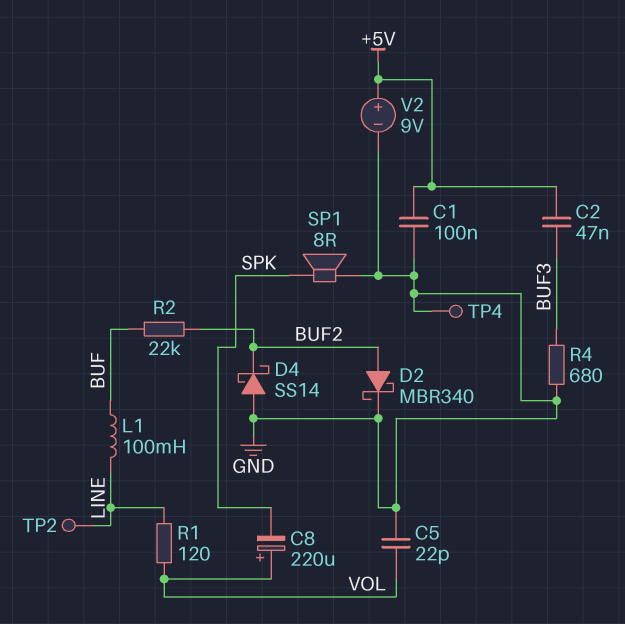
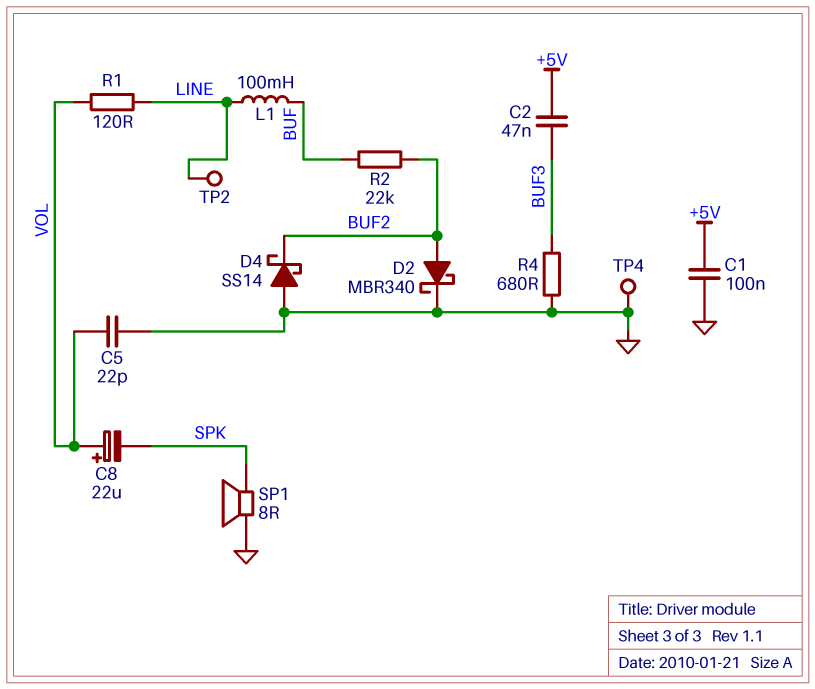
C8: 220uF (plus VOL, minus SPK) -> 22uF (plus VOL, minus SPK)
V2: 9V (plus +5V, minus GND) -> none

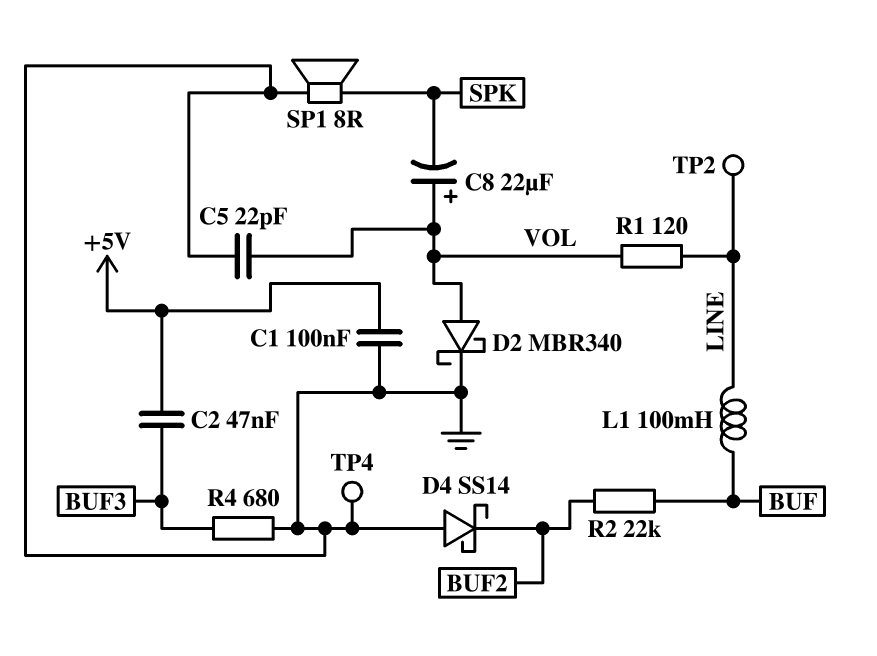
D2: schottky MBR340 (A BUF2, K GND) -> schottky MBR340 (A VOL, K GND)

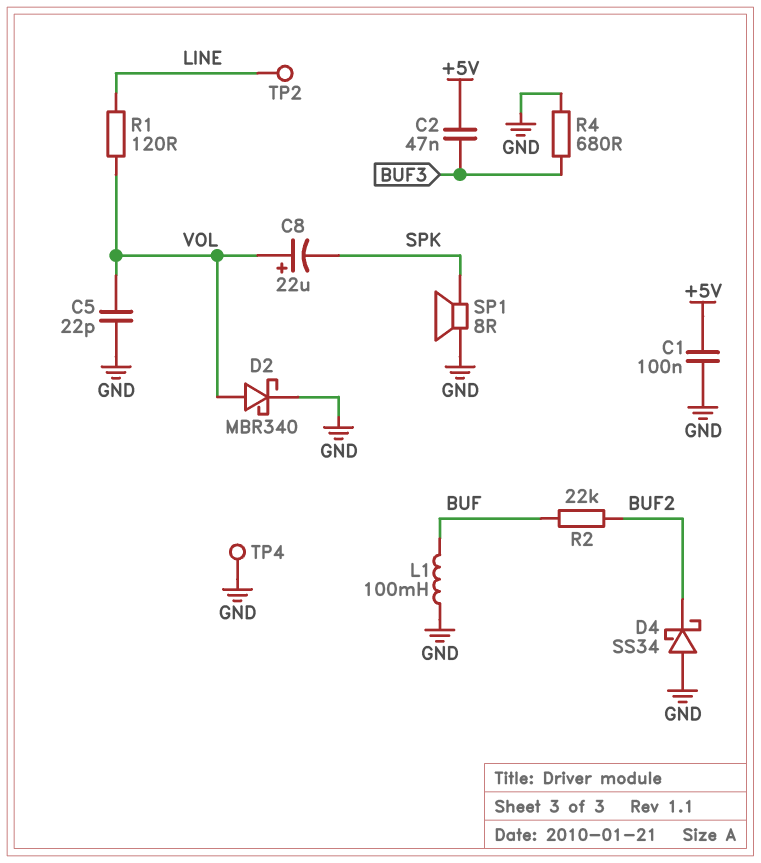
D4: schottky SS14 (A GND, K BUF2) -> schottky SS34 (A GND, K BUF2)
L1: 100mH (BUF, LINE) -> 100mH (BUF, GND)

